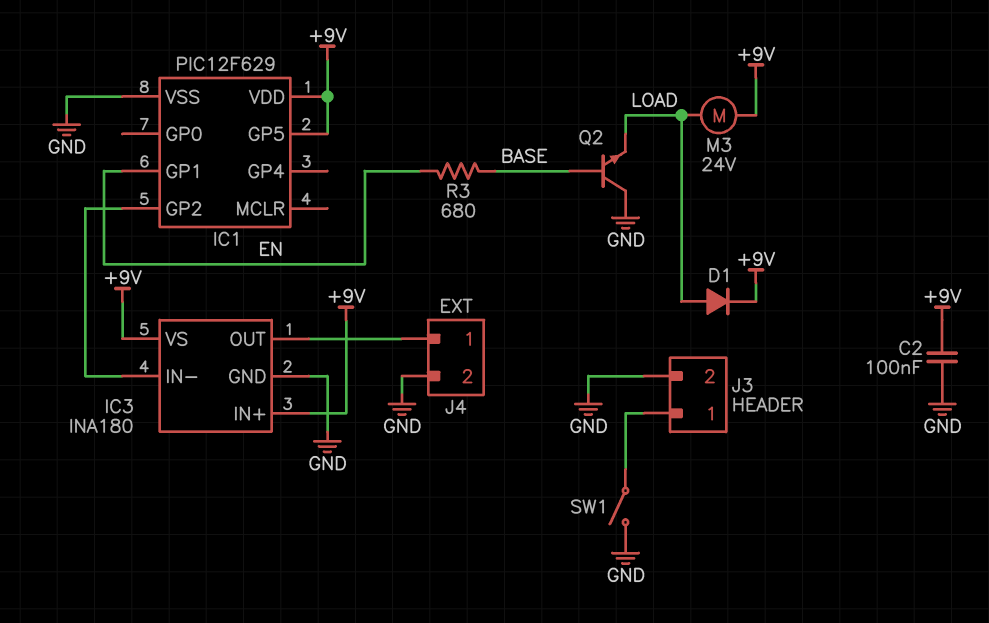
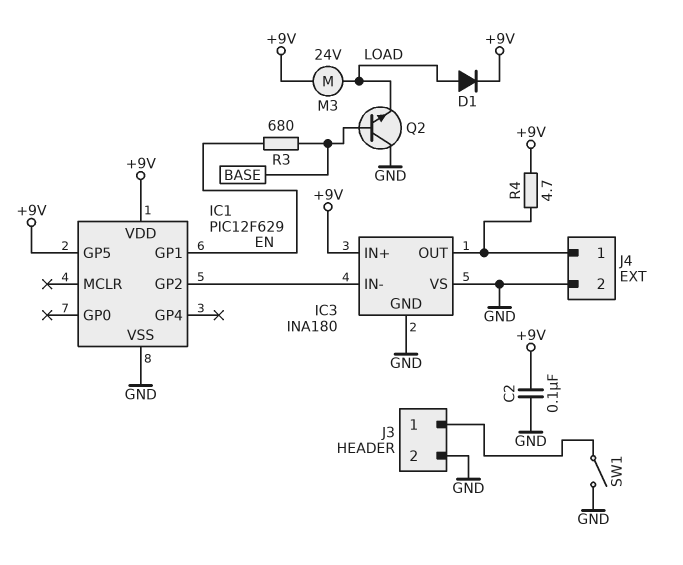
IC3 pin VS: +9V -> GND
R4: none -> 4.7 (+9V, IC3/OUT)

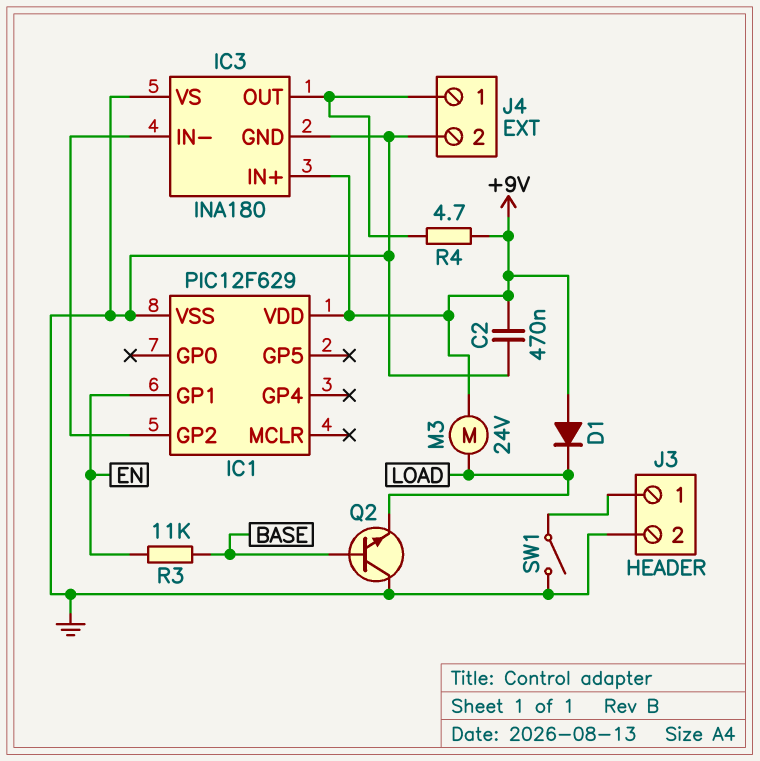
C2: 100nF (+9V, GND) -> 470nF (+9V, GND)
D1: diode (A LOAD, K +9V) -> diode (A +9V, K LOAD)
IC1 pin GP5: +9V -> none
R3: 680 (BASE, EN) -> 11k (BASE, EN)

